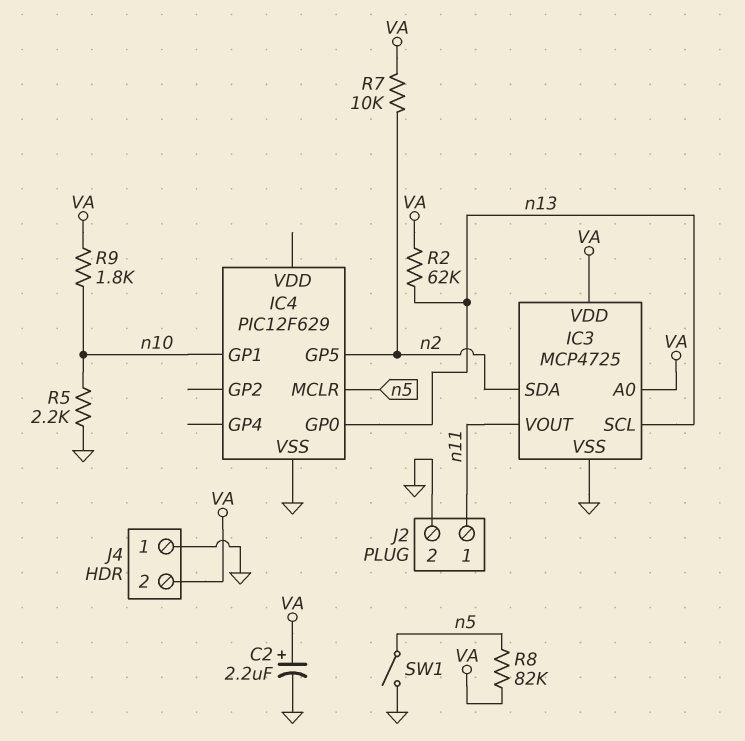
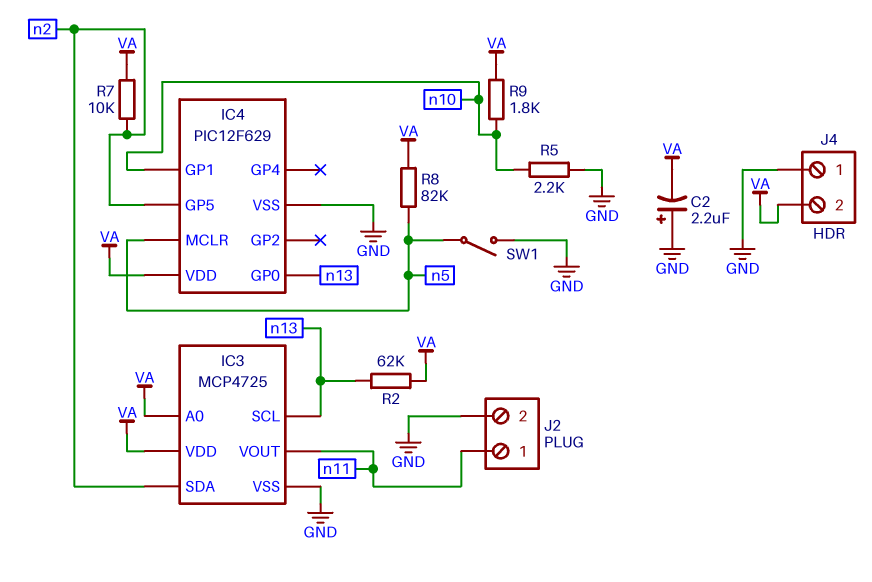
C2: 2.2uF (plus VA, minus GND) -> 2.2uF (plus GND, minus VA)
IC4 pin VDD: none -> VA

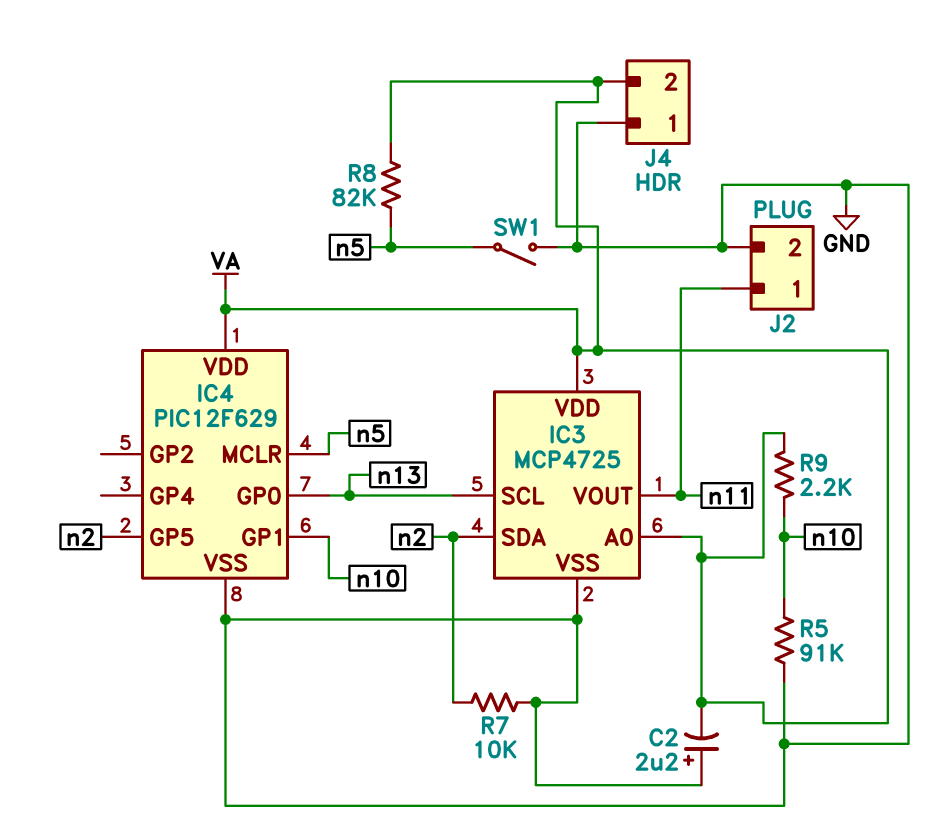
R2: 62k (VA, n13) -> none
R5: 2.2k (GND, n10) -> 91k (GND, n10)
R7: 10k (VA, n2) -> 10k (GND, n2)
R9: 1.8k (VA, n10) -> 2.2k (VA, n10)

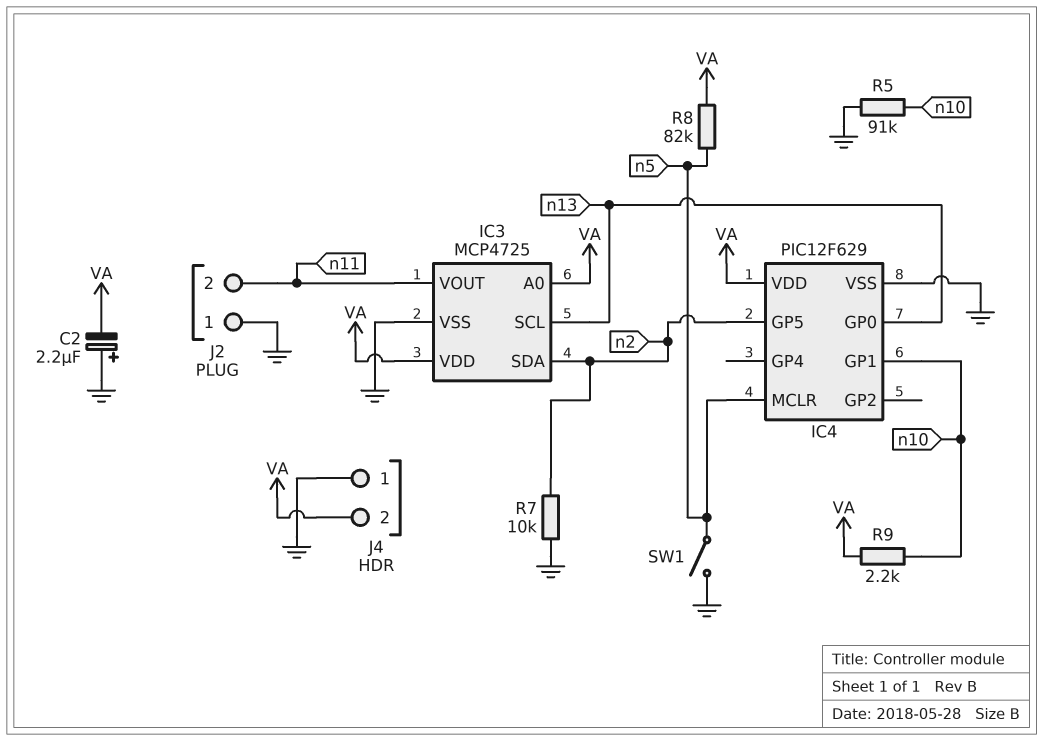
J2 pin 1: n11 -> GND
J2 pin 2: GND -> n11

